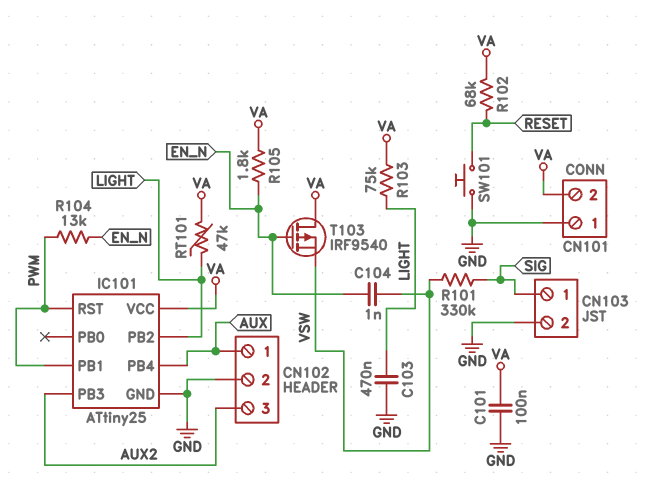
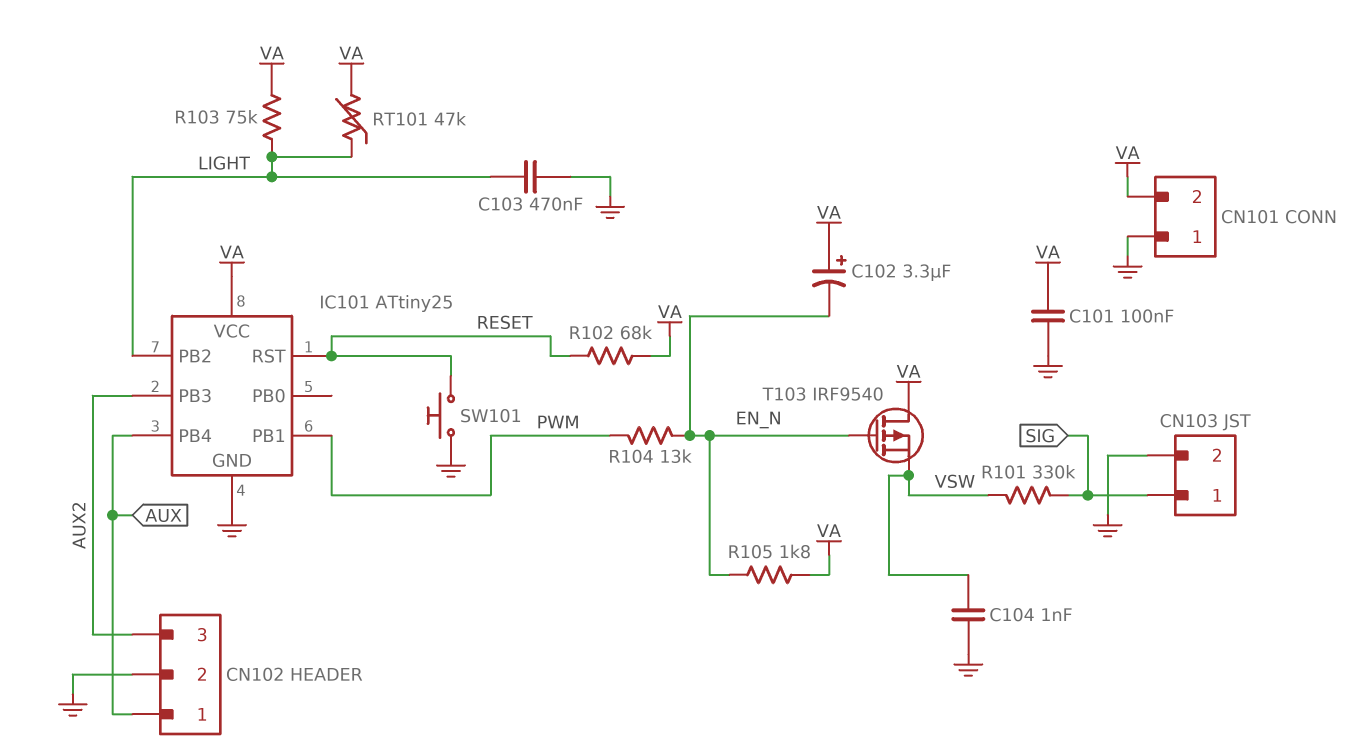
C102: none -> 3.3uF (plus VA, minus EN_N)
C104: 1nF (EN_N, VSW) -> 1nF (GND, VSW)
IC101 pin RST: PWM -> RESET

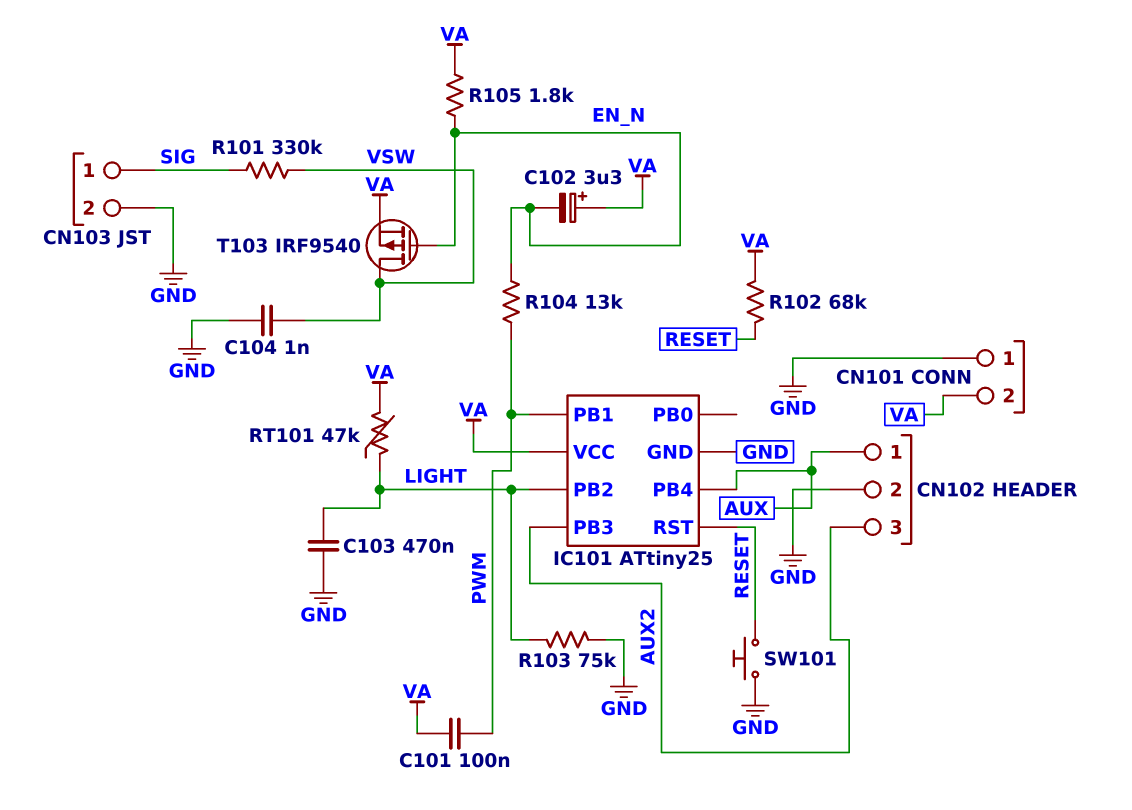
C101: 100nF (GND, VA) -> 100nF (PWM, VA)
R103: 75k (LIGHT, VA) -> 75k (GND, LIGHT)
T103: PMOS IRF9540 (G EN_N, D VA, S VSW) -> PMOS IRF9540 (G EN_N, D VSW, S VA)

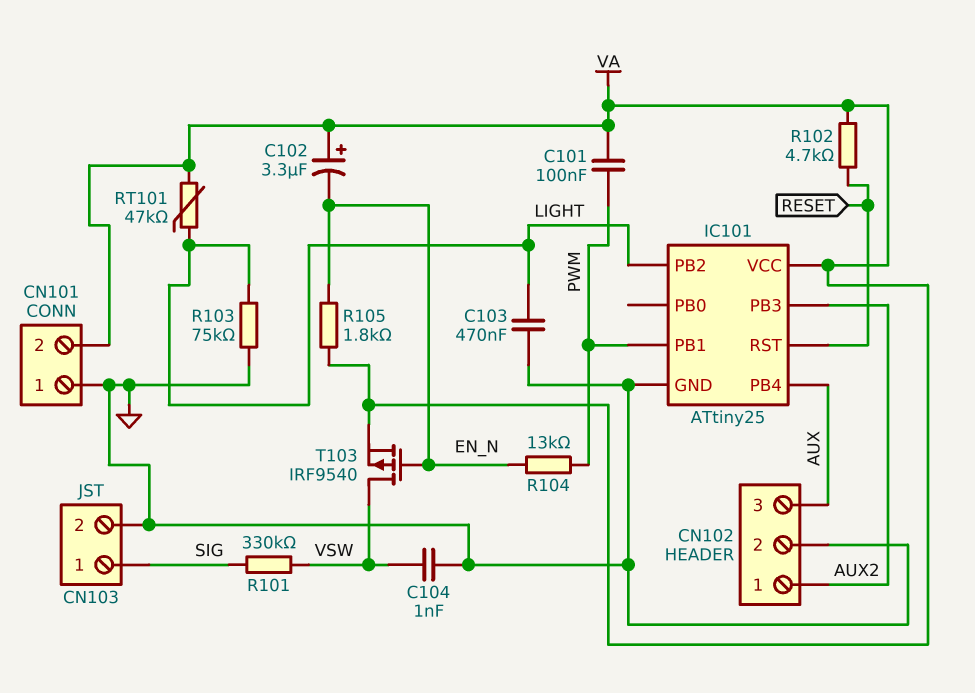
CN102 pin 1: AUX -> AUX2
CN102 pin 3: AUX2 -> AUX
R102: 68k (RESET, VA) -> 4.7k (RESET, VA)
SW101: button (GND, RESET) -> none

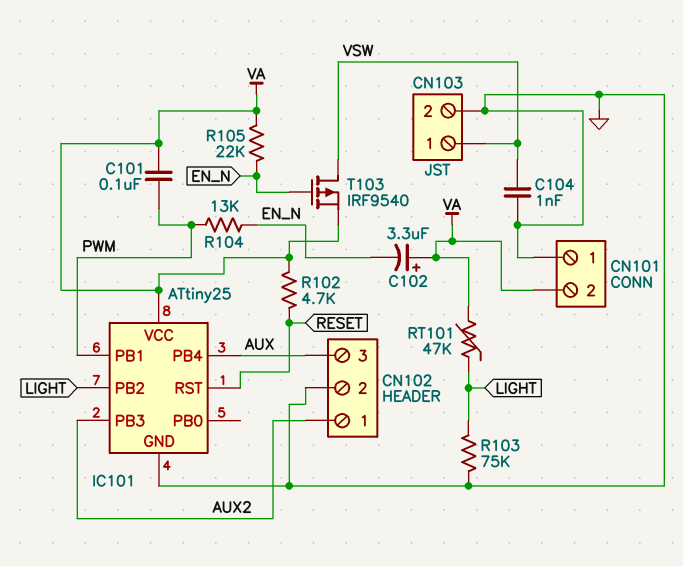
C103: 470nF (GND, LIGHT) -> none
CN103 pin 1: SIG -> VSW
R101: 330k (SIG, VSW) -> none
R105: 1.8k (EN_N, VA) -> 22k (EN_N, VA)

